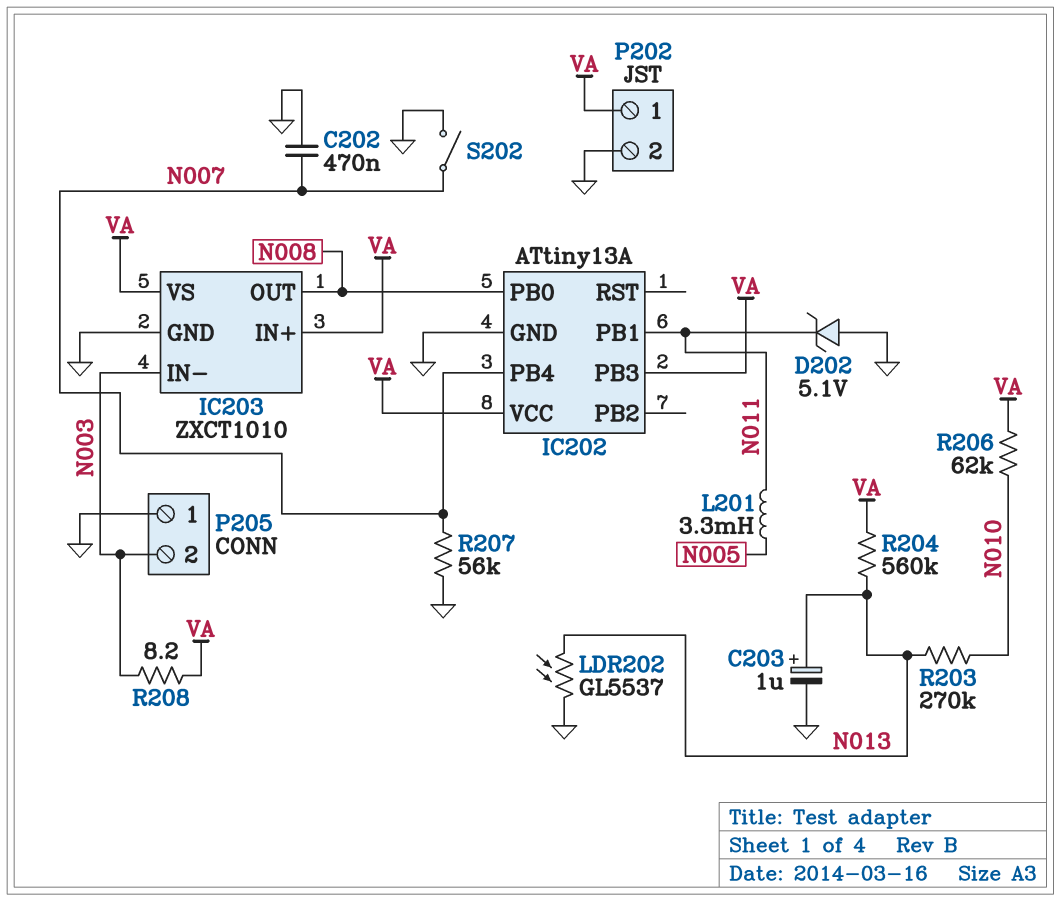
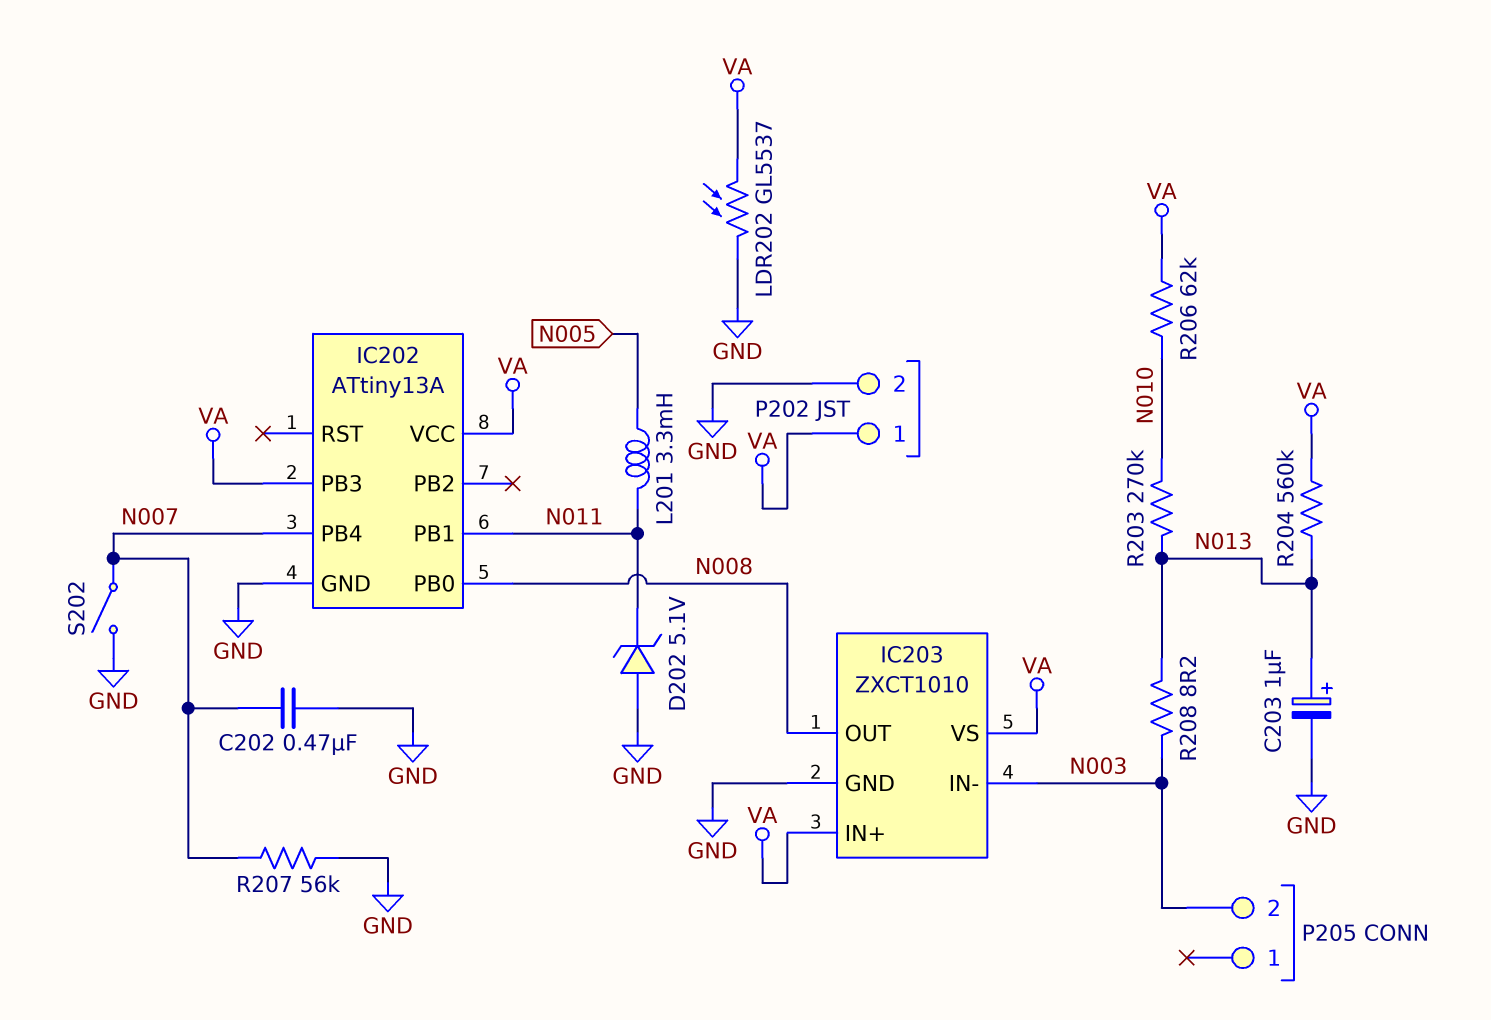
LDR202: GL5537 (GND, N013) -> GL5537 (GND, VA)
P205 pin 1: GND -> none
R208: 8.2 (N003, VA) -> 8.2 (N003, N013)

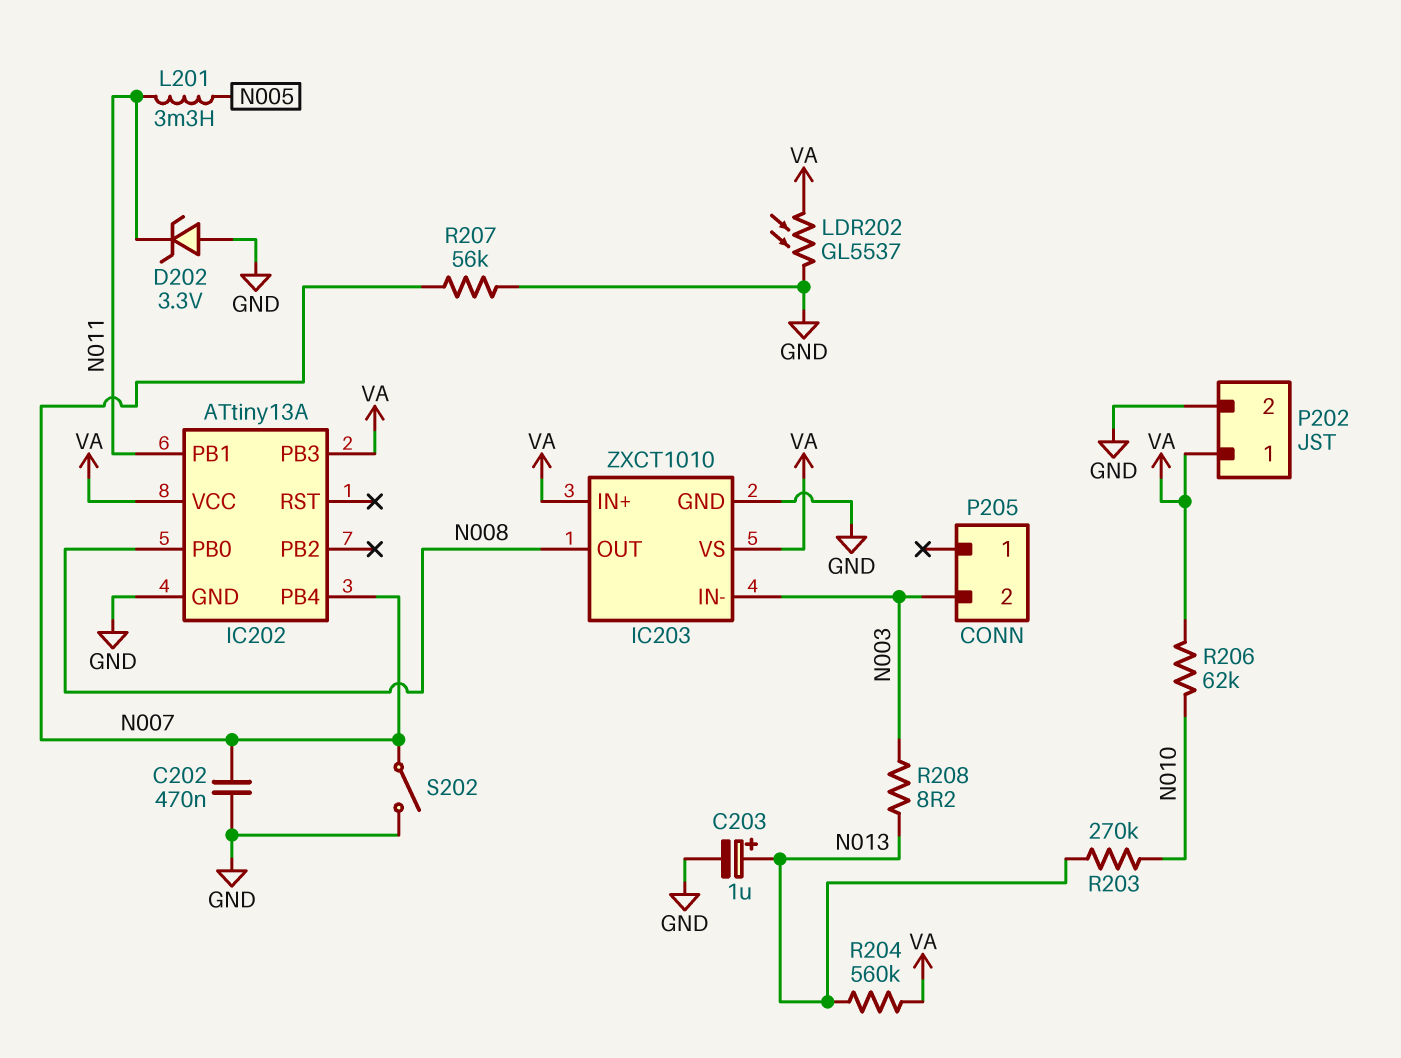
D202: zener 5.1V (A GND, K N011) -> zener 3.3V (A GND, K N011)

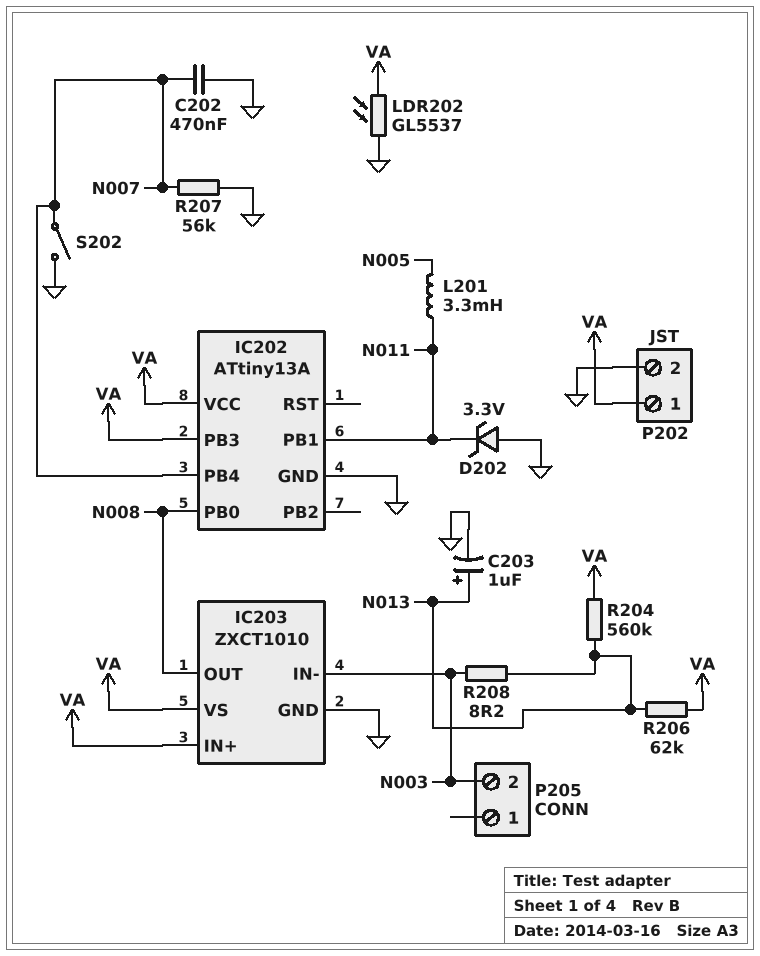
R203: 270k (N010, N013) -> none
R206: 62k (N010, VA) -> 62k (N013, VA)

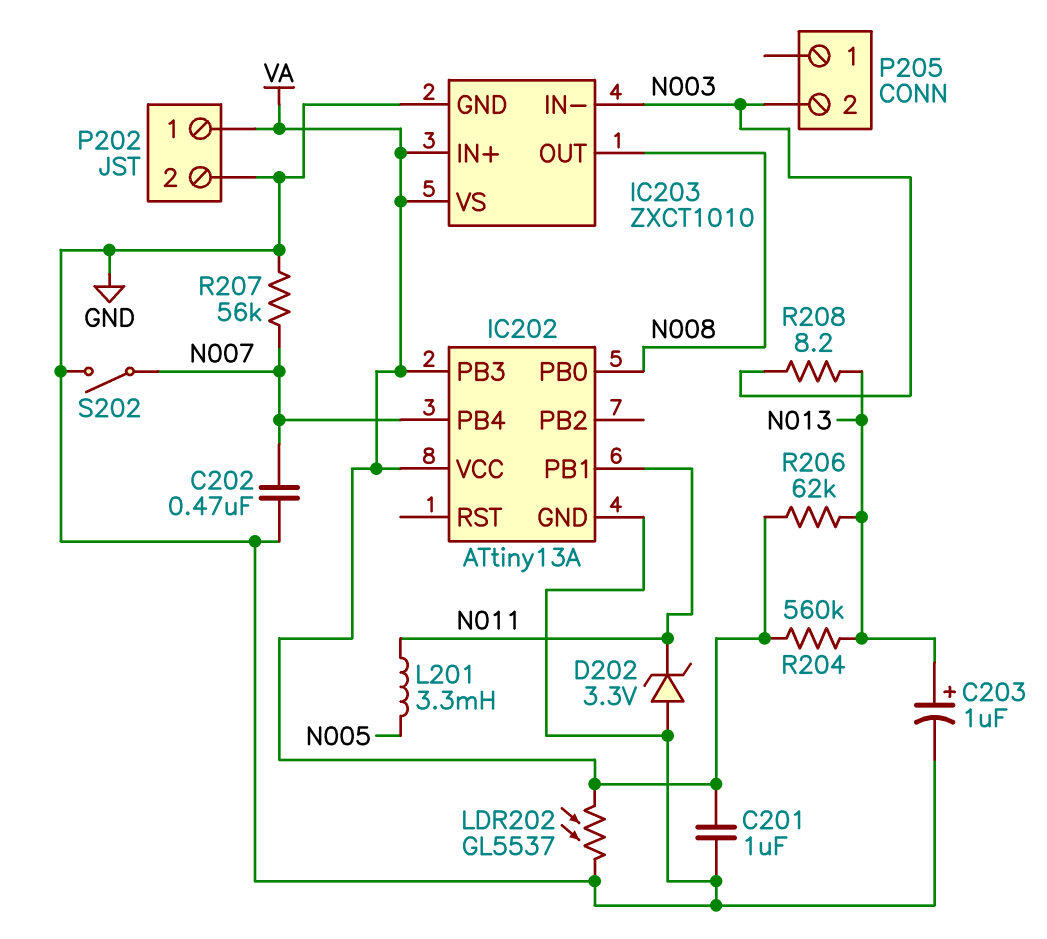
C201: none -> 1uF (GND, VA)

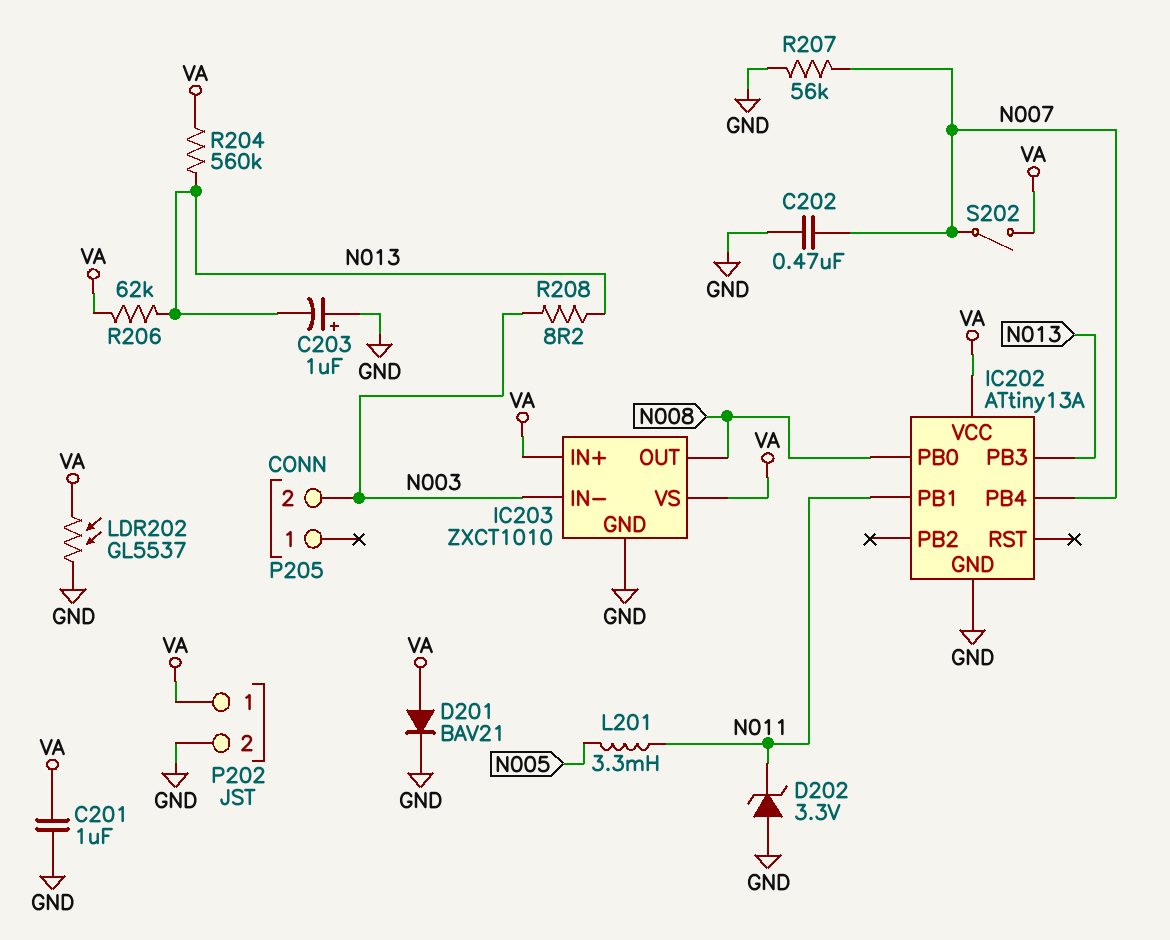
C203: 1uF (plus N013, minus GND) -> 1uF (plus GND, minus N013)
D201: none -> diode BAV21 (A VA, K GND)
IC202 pin PB3: VA -> N013
S202: switch (GND, N007) -> switch (N007, VA)

